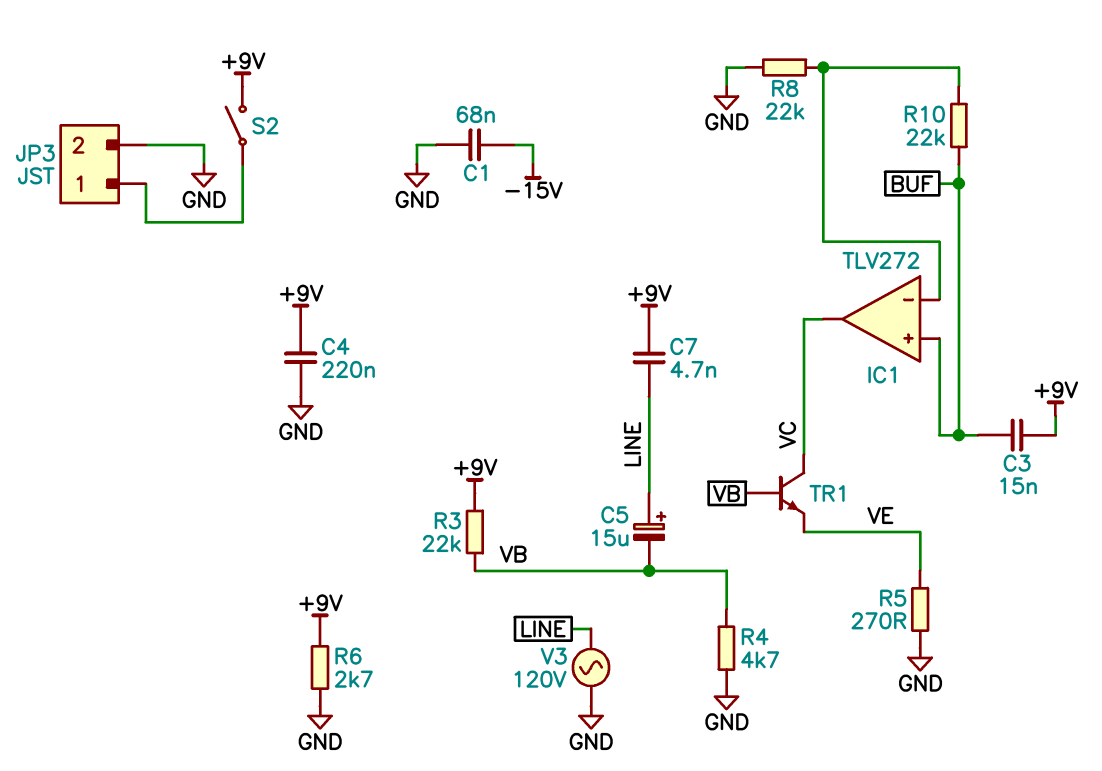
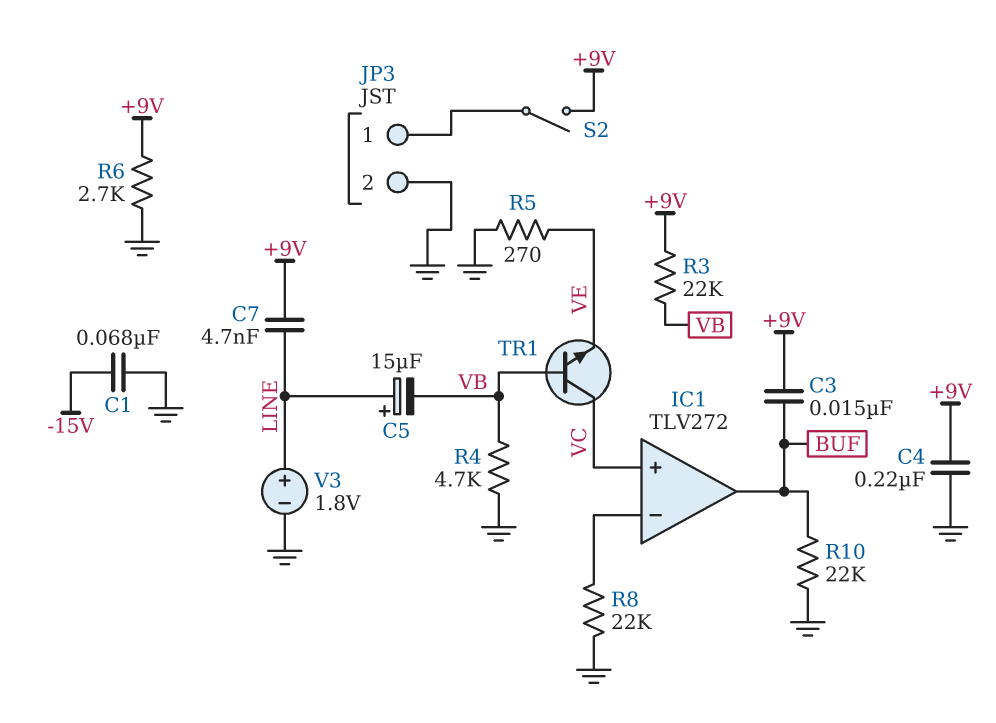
IC1 pin in+: BUF -> VC
IC1 pin out: VC -> BUF
R10: 22k (BUF, IC1/in-) -> 22k (BUF, GND)
V3: AC 120V (GND, LINE) -> 1.8V (plus LINE, minus GND)

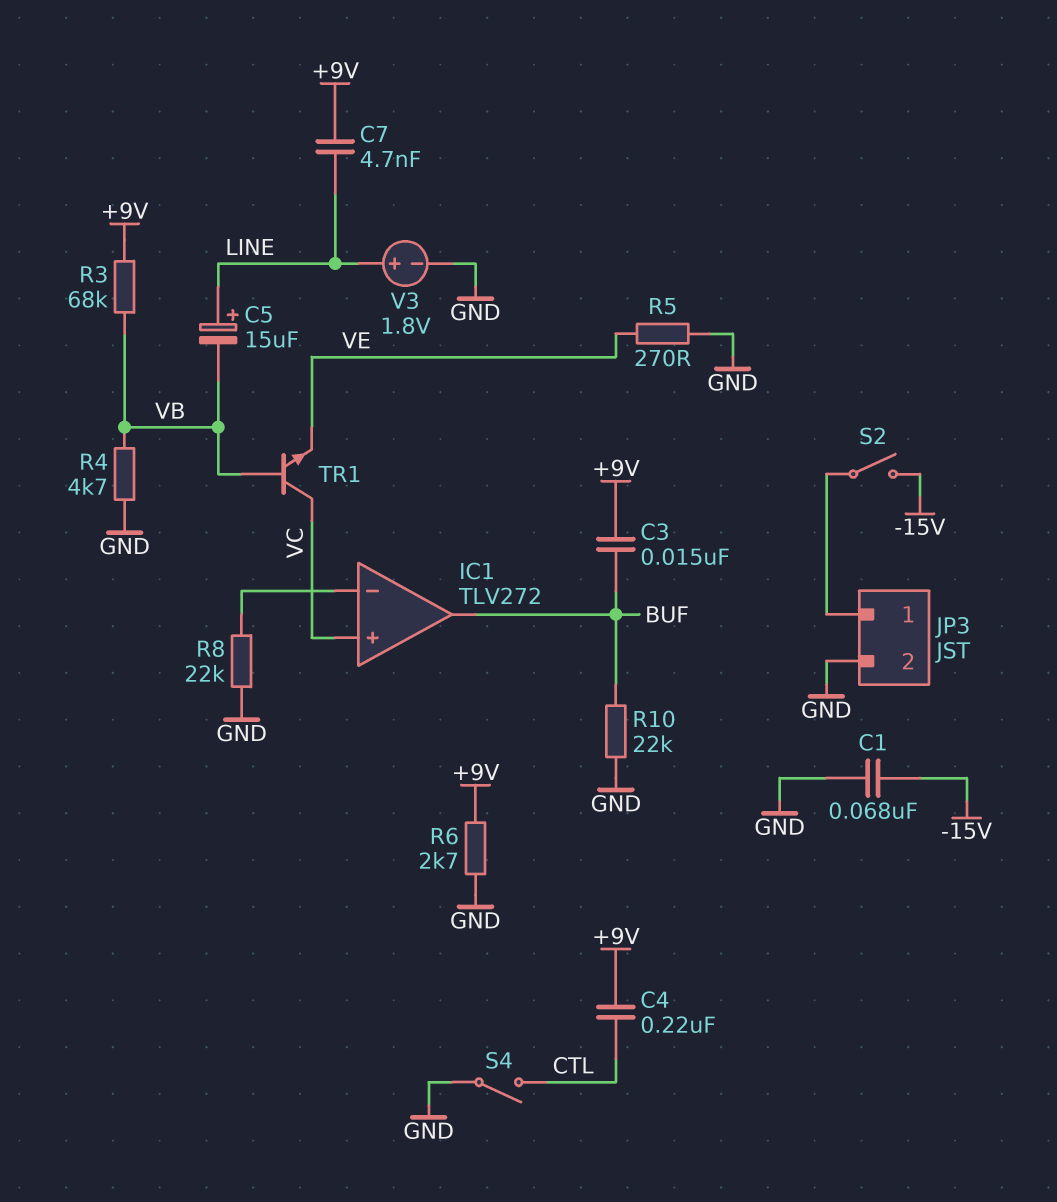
C4: 220nF (+9V, GND) -> 220nF (+9V, CTL)
R3: 22k (+9V, VB) -> 68k (+9V, VB)
S2: switch (+9V, JP3/1) -> switch (-15V, JP3/1)
S4: none -> switch (CTL, GND)

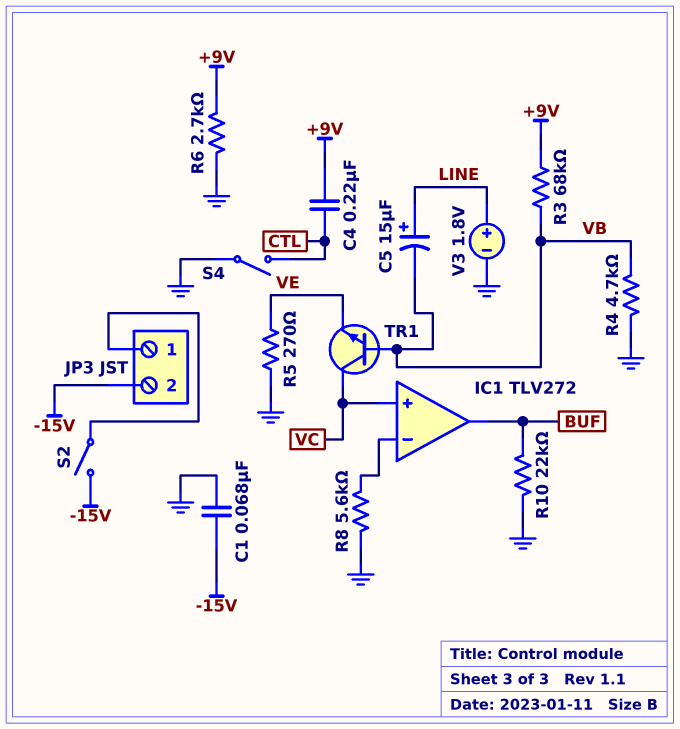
C3: 15nF (+9V, BUF) -> none
C7: 4.7nF (+9V, LINE) -> none
JP3 pin 2: GND -> -15V
R8: 22k (GND, IC1/in-) -> 5.6k (GND, IC1/in-)

